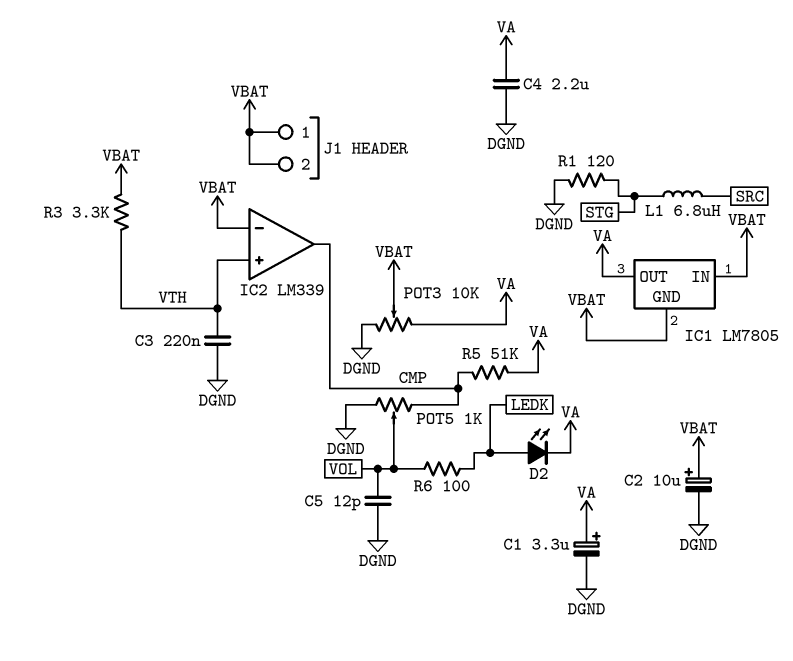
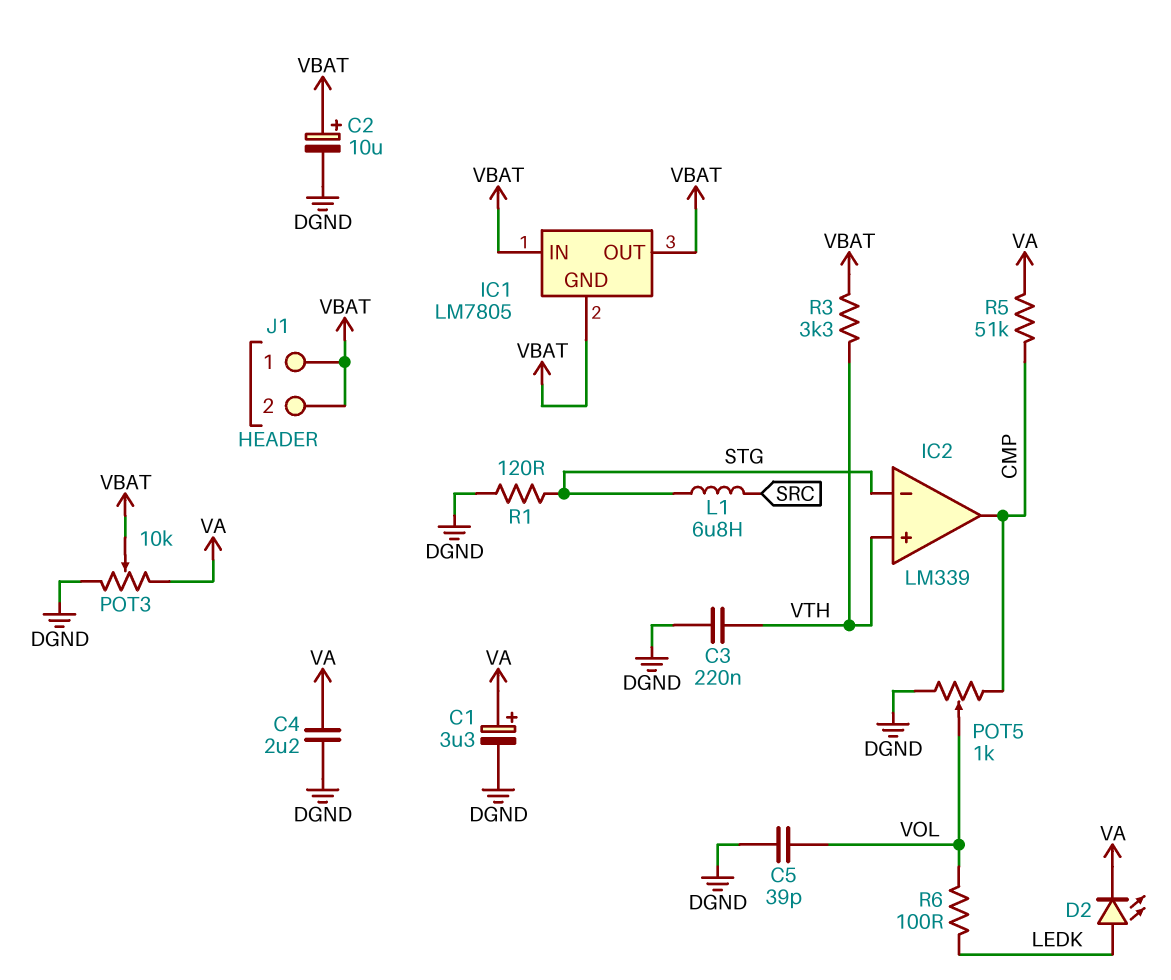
C5: 12pF (DGND, VOL) -> 39pF (DGND, VOL)
IC1 pin OUT: VA -> VBAT
IC2 pin in-: VBAT -> STG

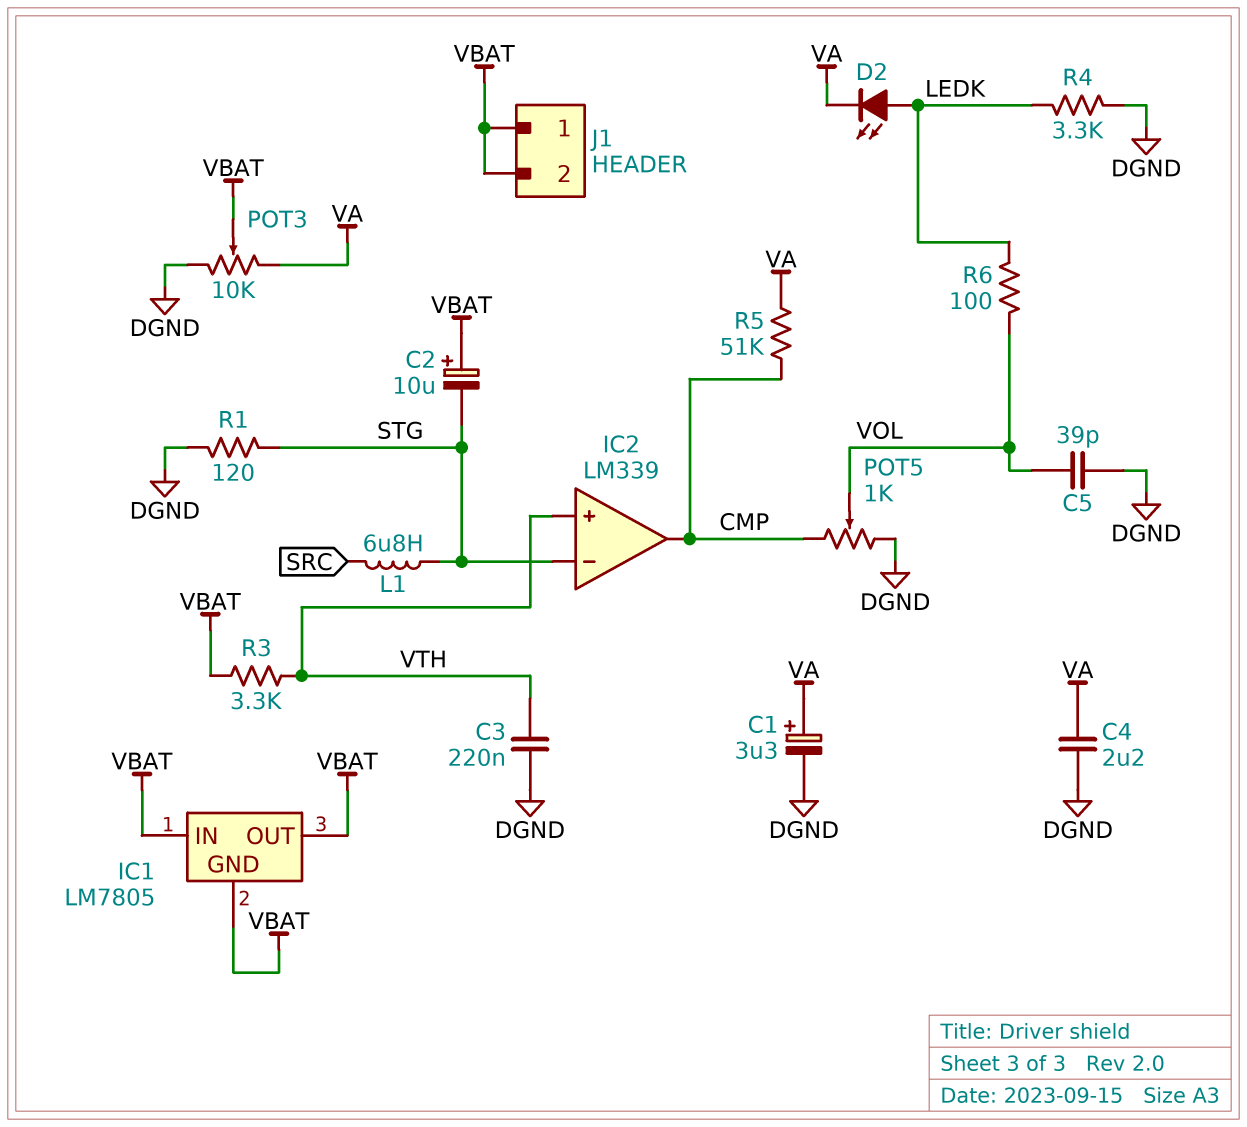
C2: 10uF (plus VBAT, minus DGND) -> 10uF (plus VBAT, minus STG)
R4: none -> 3.3k (DGND, LEDK)

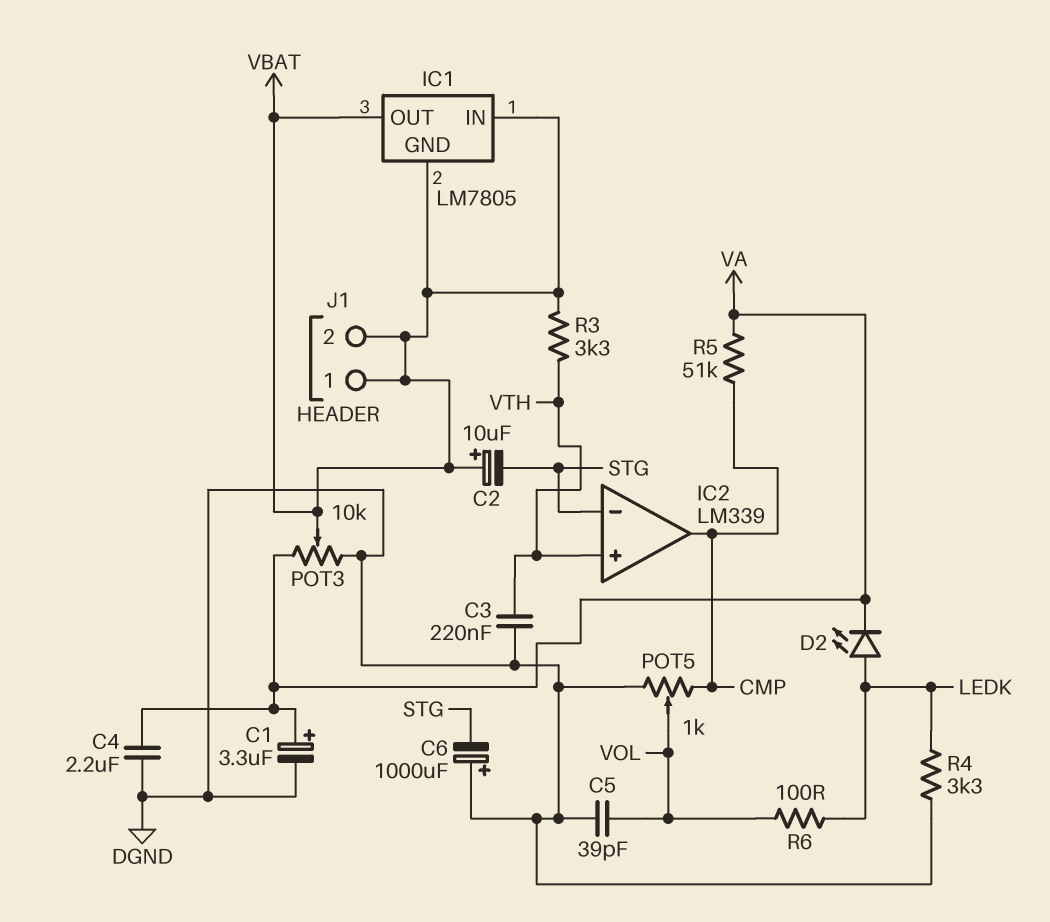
C6: none -> 1000uF (plus DGND, minus STG)
L1: 6.8uH (SRC, STG) -> none
R1: 120 (DGND, STG) -> none

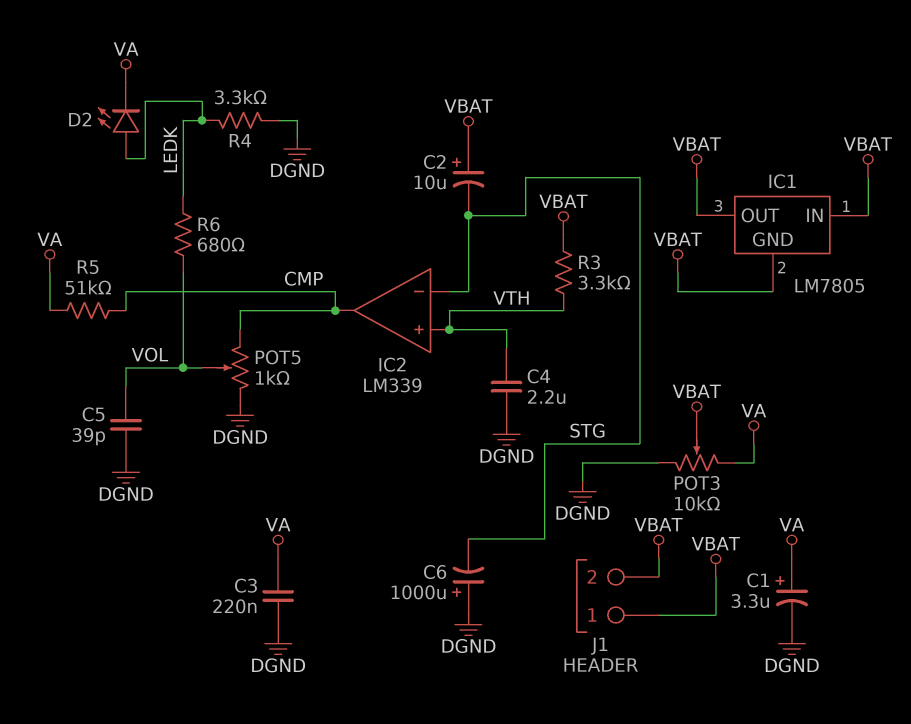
C3: 220nF (DGND, VTH) -> 220nF (DGND, VA)
C4: 2.2uF (DGND, VA) -> 2.2uF (DGND, VTH)
R6: 100 (LEDK, VOL) -> 680 (LEDK, VOL)

